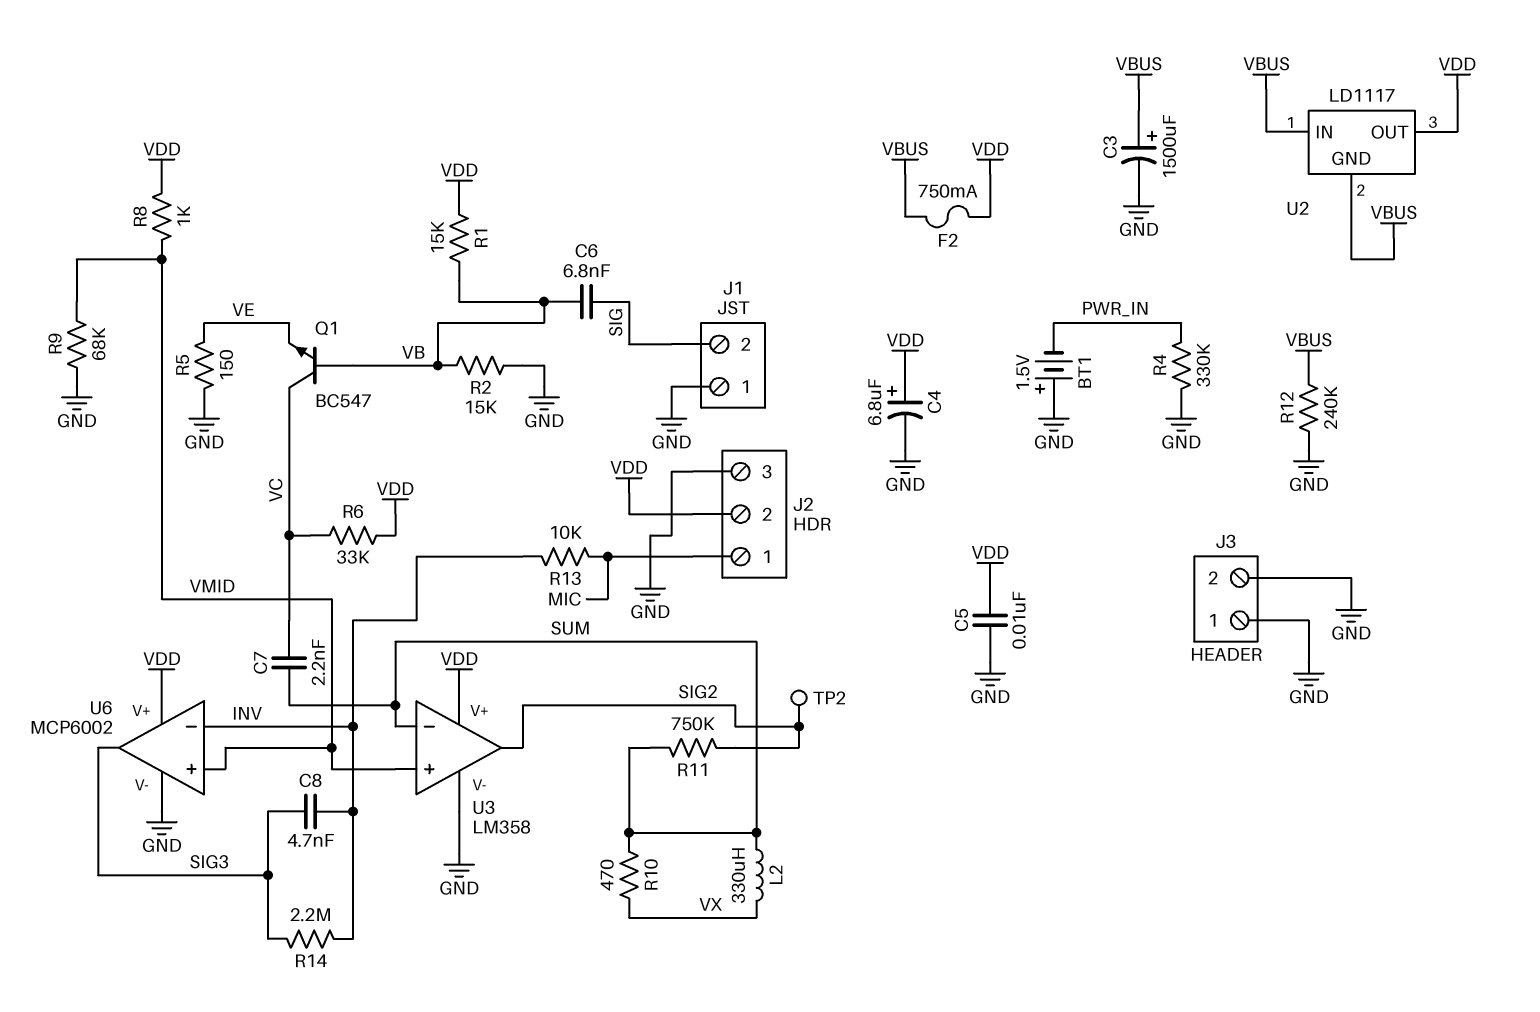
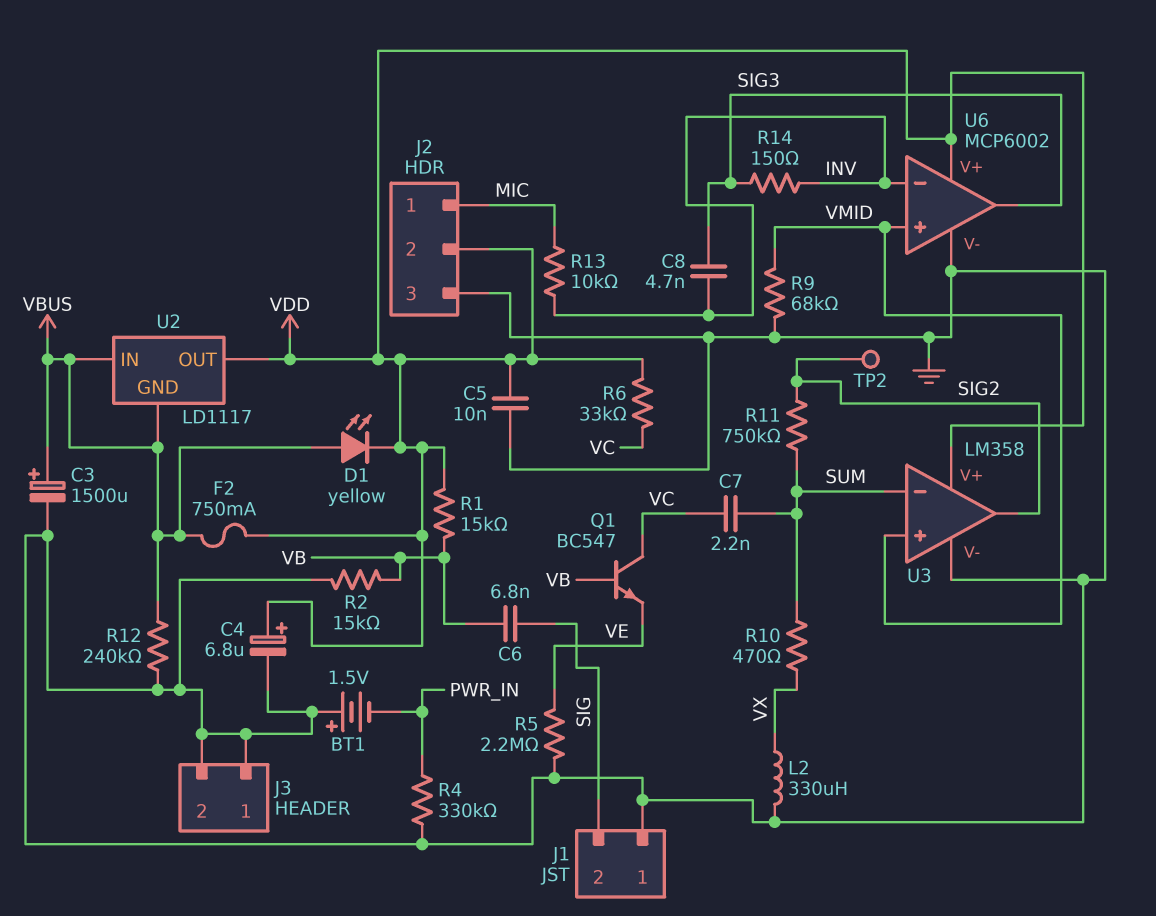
D1: none -> LED yellow (A VBUS, K VDD)
L2: 330uH (SUM, VX) -> 330uH (GND, VX)
R5: 150 (GND, VE) -> 2.2M (GND, VE)
R8: 1k (VDD, VMID) -> none
R14: 2.2M (INV, SIG3) -> 150 (INV, SIG3)

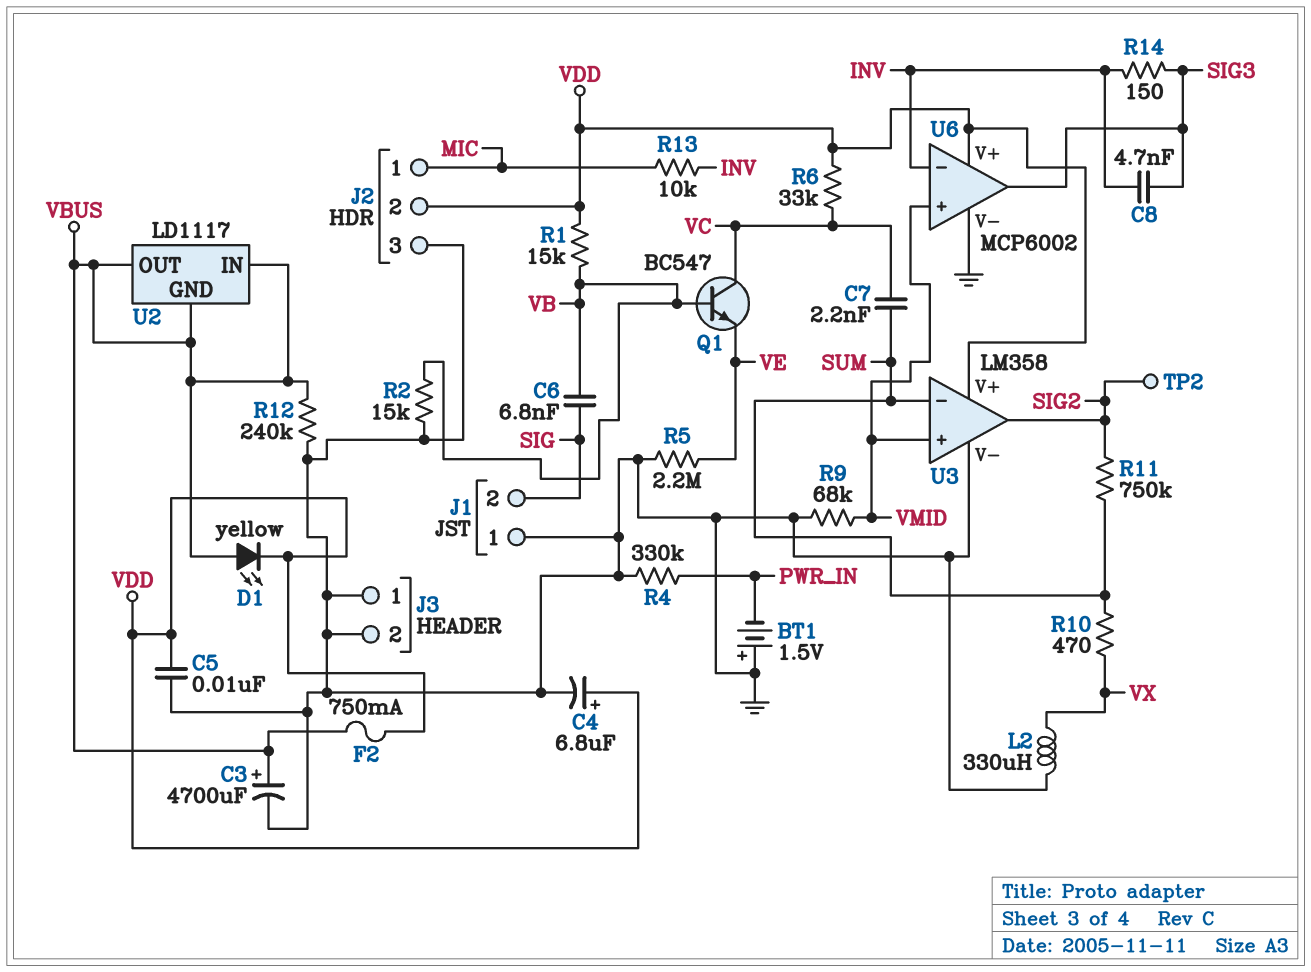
C3: 1500uF (plus VBUS, minus GND) -> 4700uF (plus VBUS, minus GND)
U2 pin OUT: VDD -> VBUS

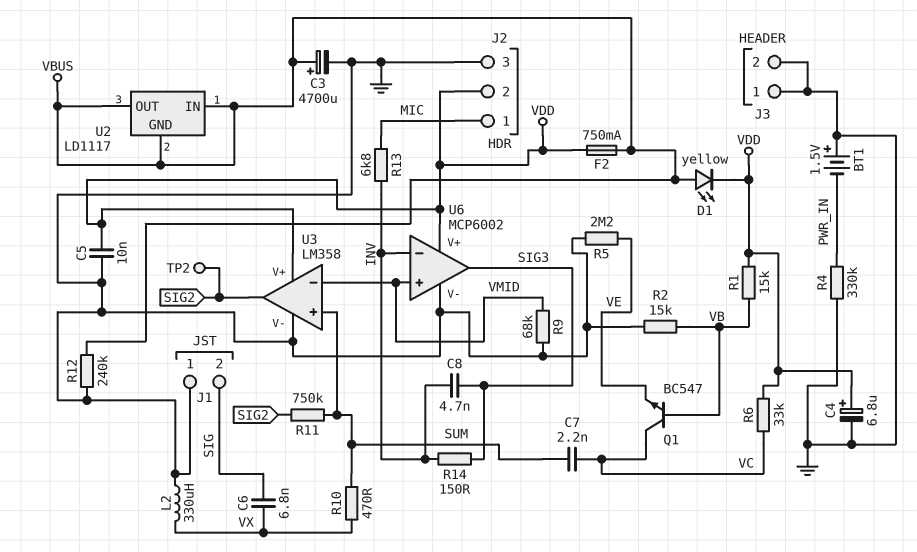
C6: 6.8nF (SIG, VB) -> 6.8nF (SIG, VX)
R13: 10k (INV, MIC) -> 6.8k (INV, MIC)
U3 pin in+: VMID -> SUM
U3 pin in-: SUM -> VMID

